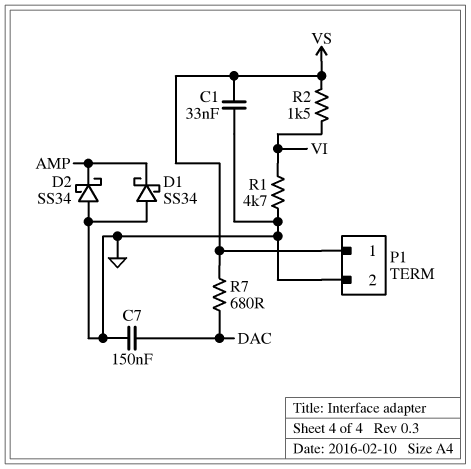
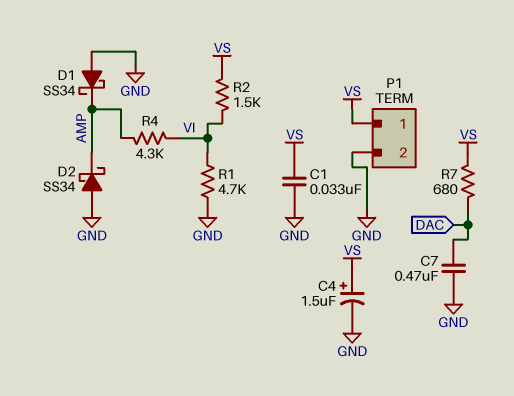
C4: none -> 1.5uF (plus VS, minus GND)
C7: 150nF (DAC, GND) -> 470nF (DAC, GND)
R4: none -> 4.3k (AMP, VI)

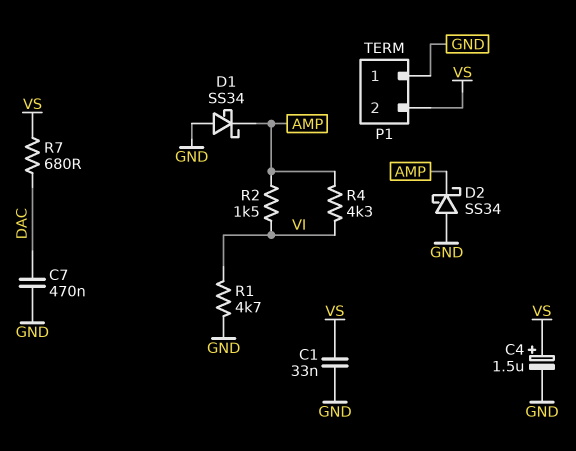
P1 pin 1: VS -> GND
P1 pin 2: GND -> VS
R2: 1.5k (VI, VS) -> 1.5k (AMP, VI)

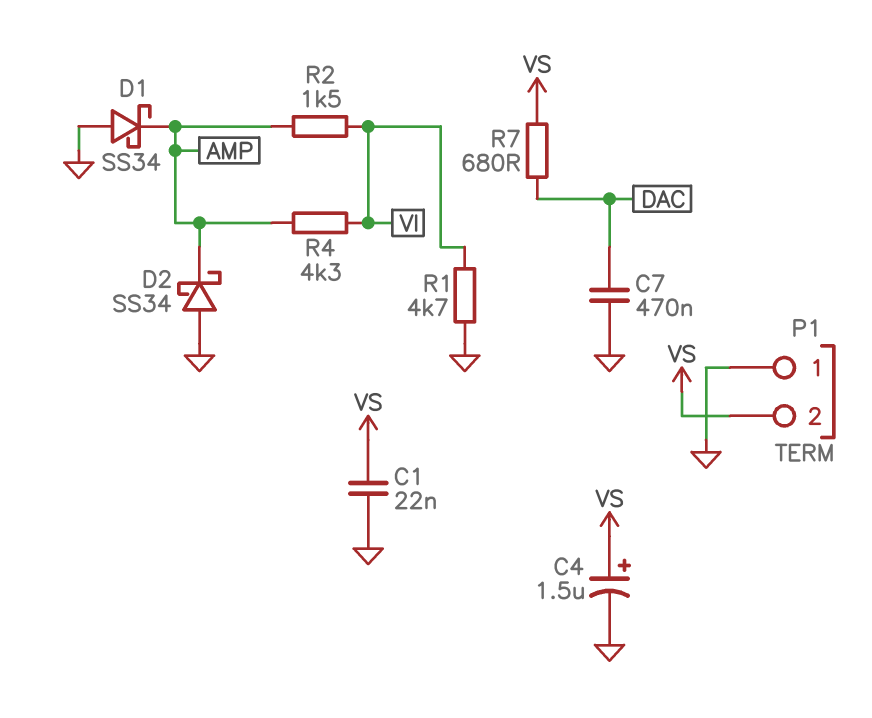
C1: 33nF (GND, VS) -> 22nF (GND, VS)

